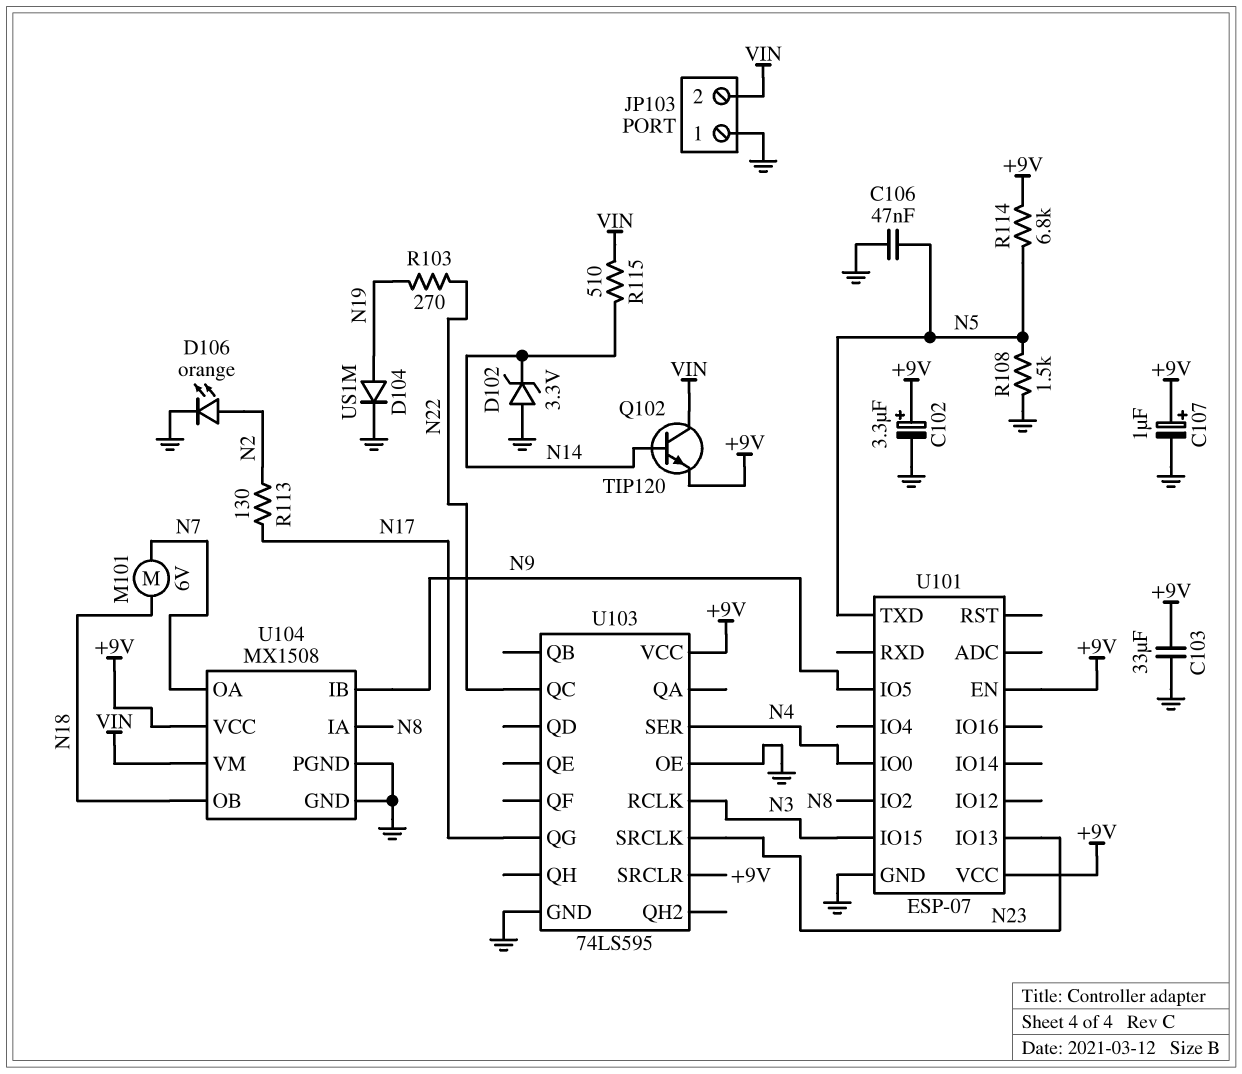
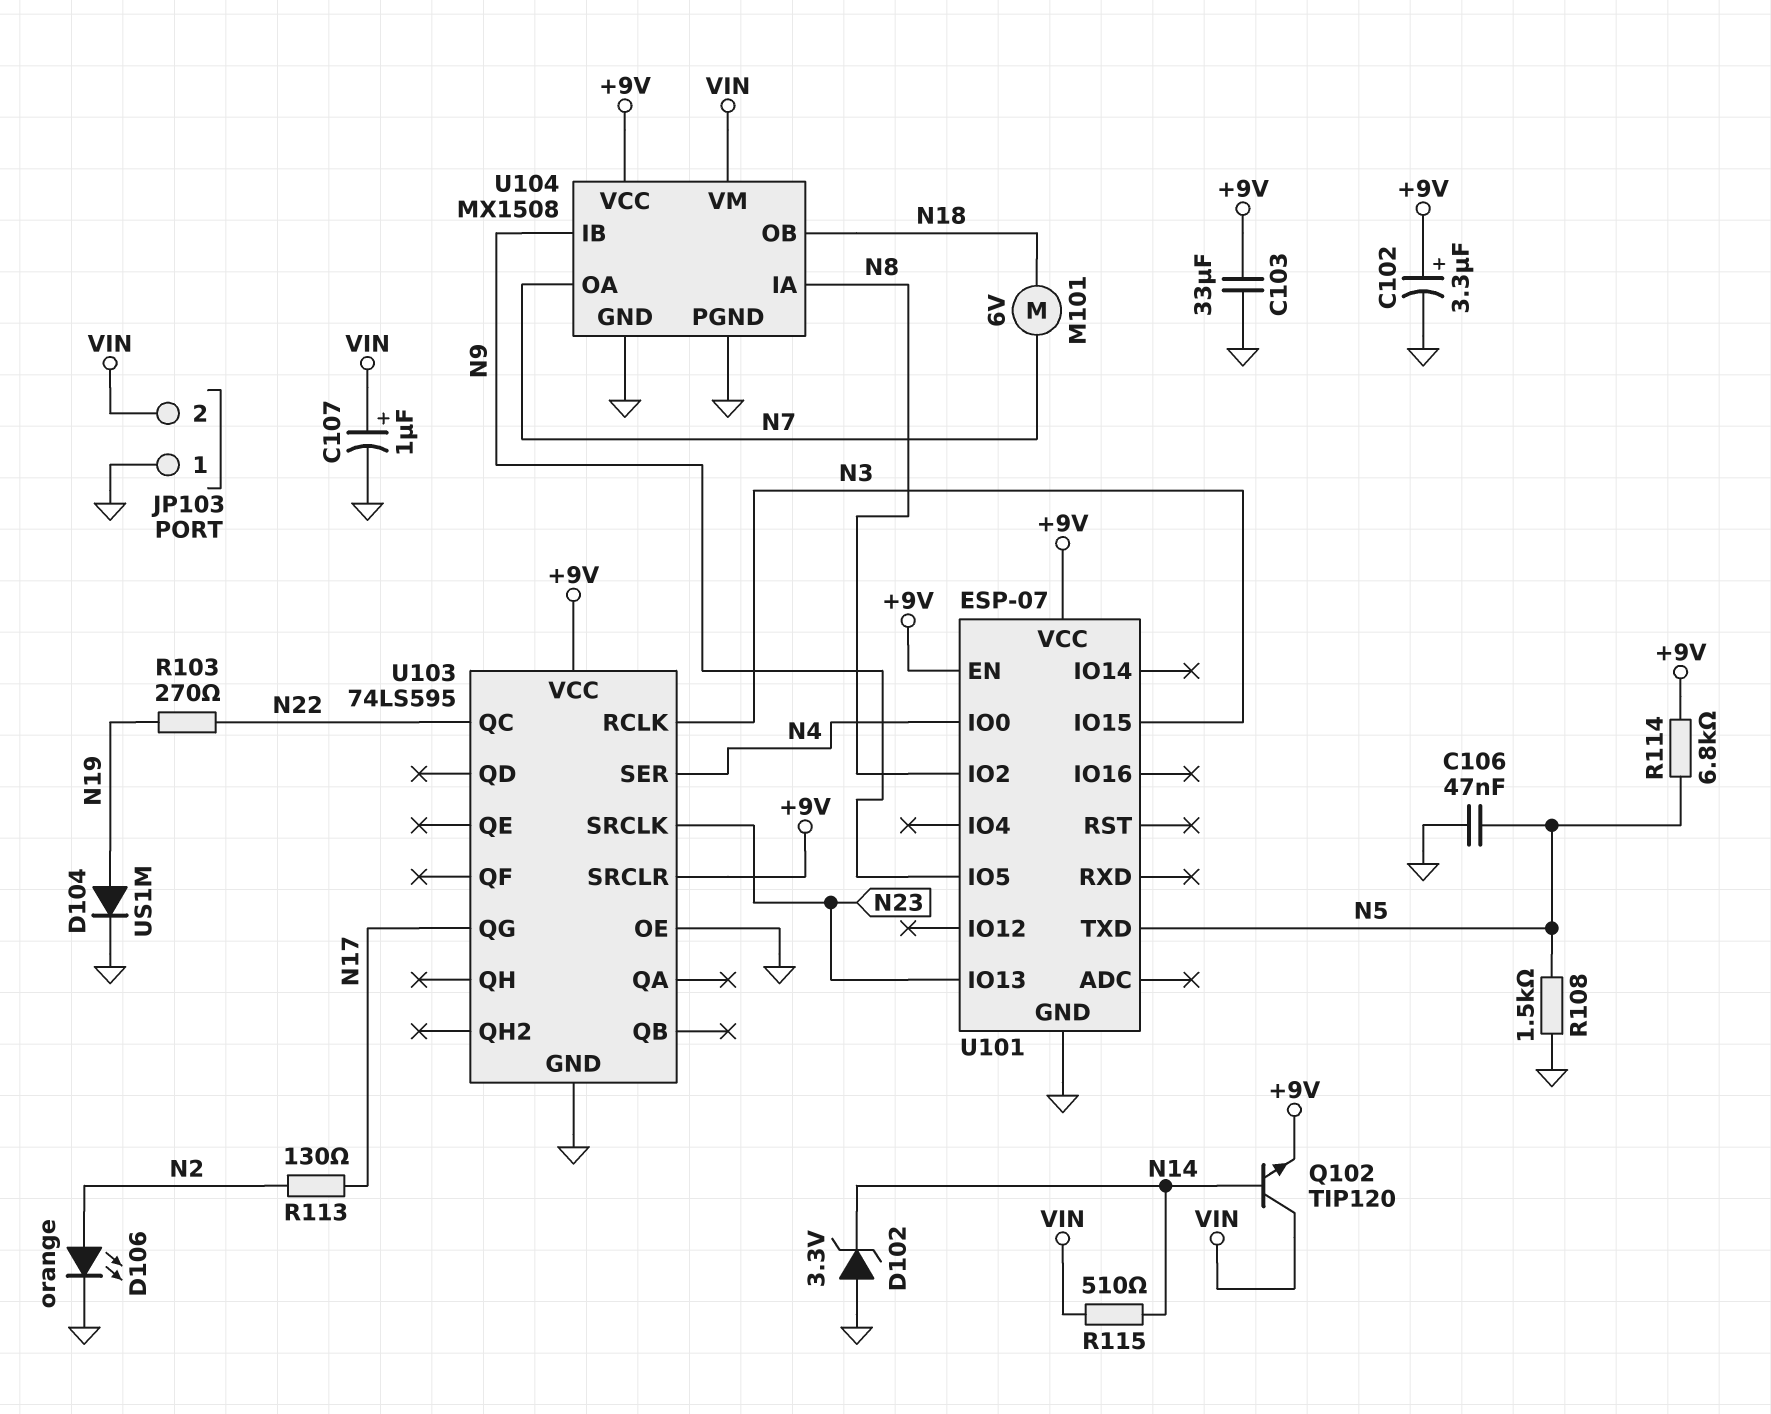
C107: 1uF (plus +9V, minus GND) -> 1uF (plus VIN, minus GND)

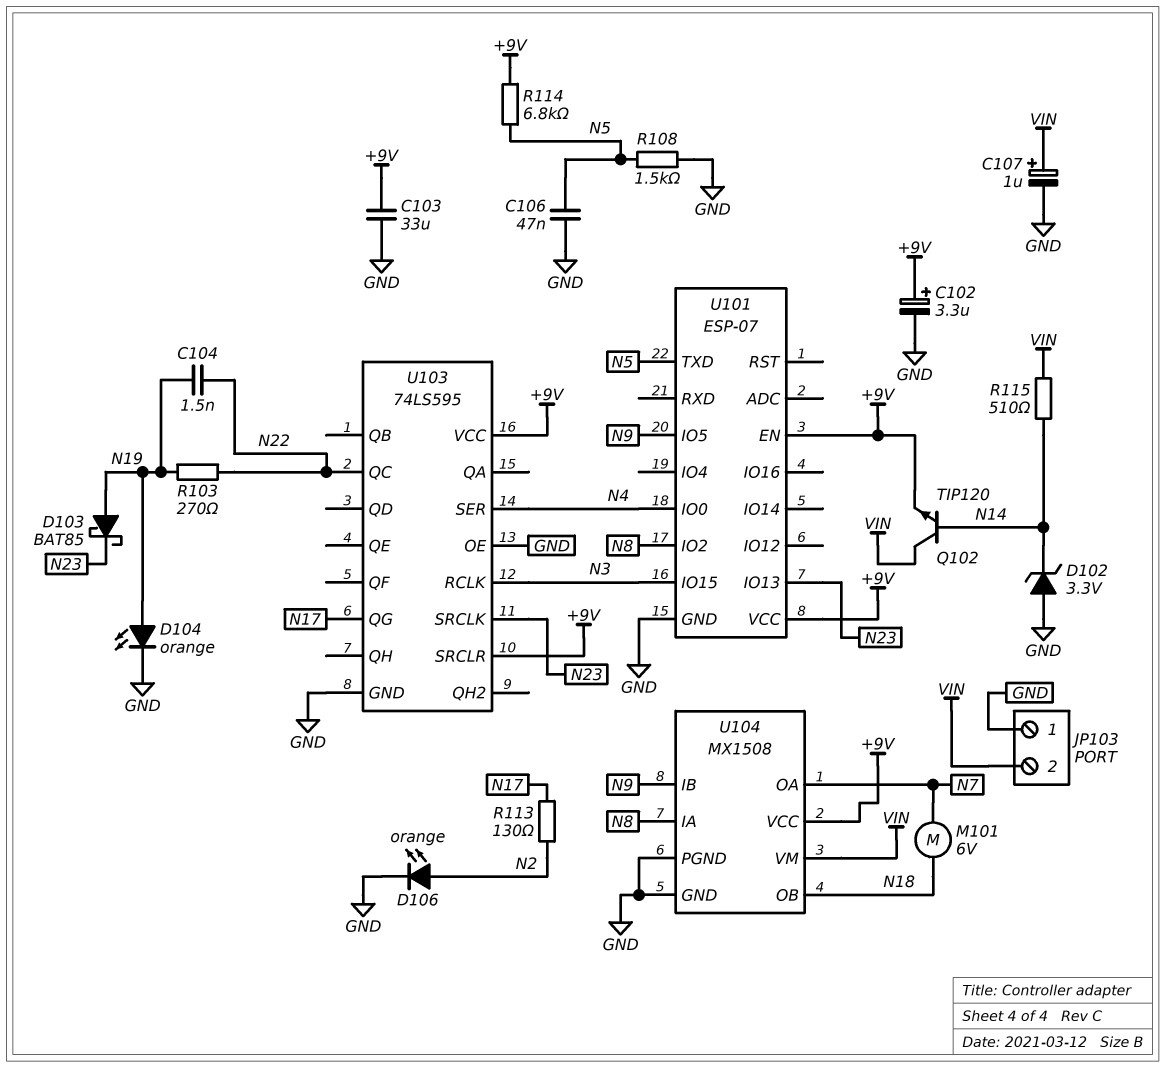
C104: none -> 1.5nF (N19, N22)
D103: none -> schottky BAT85 (A N19, K N23)
D104: diode US1M (A N19, K GND) -> LED orange (A N19, K GND)

